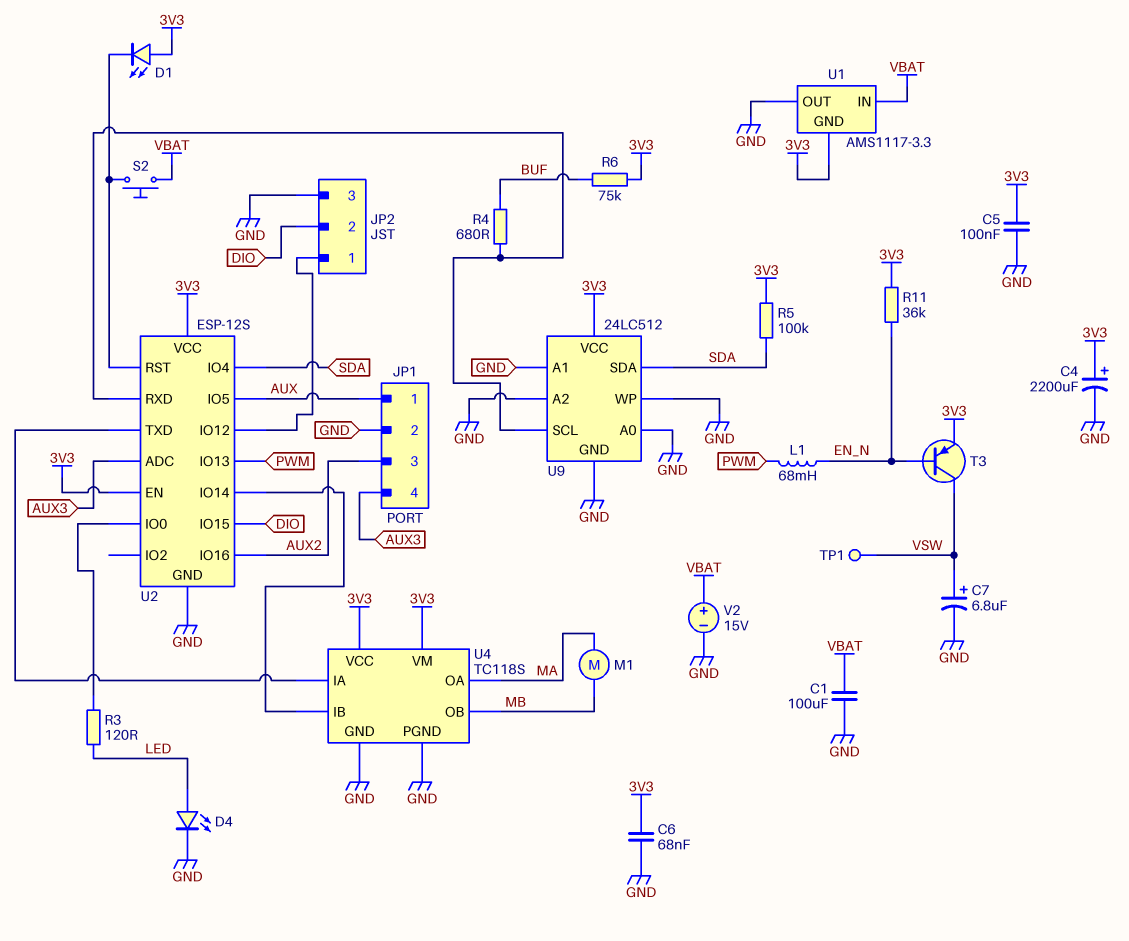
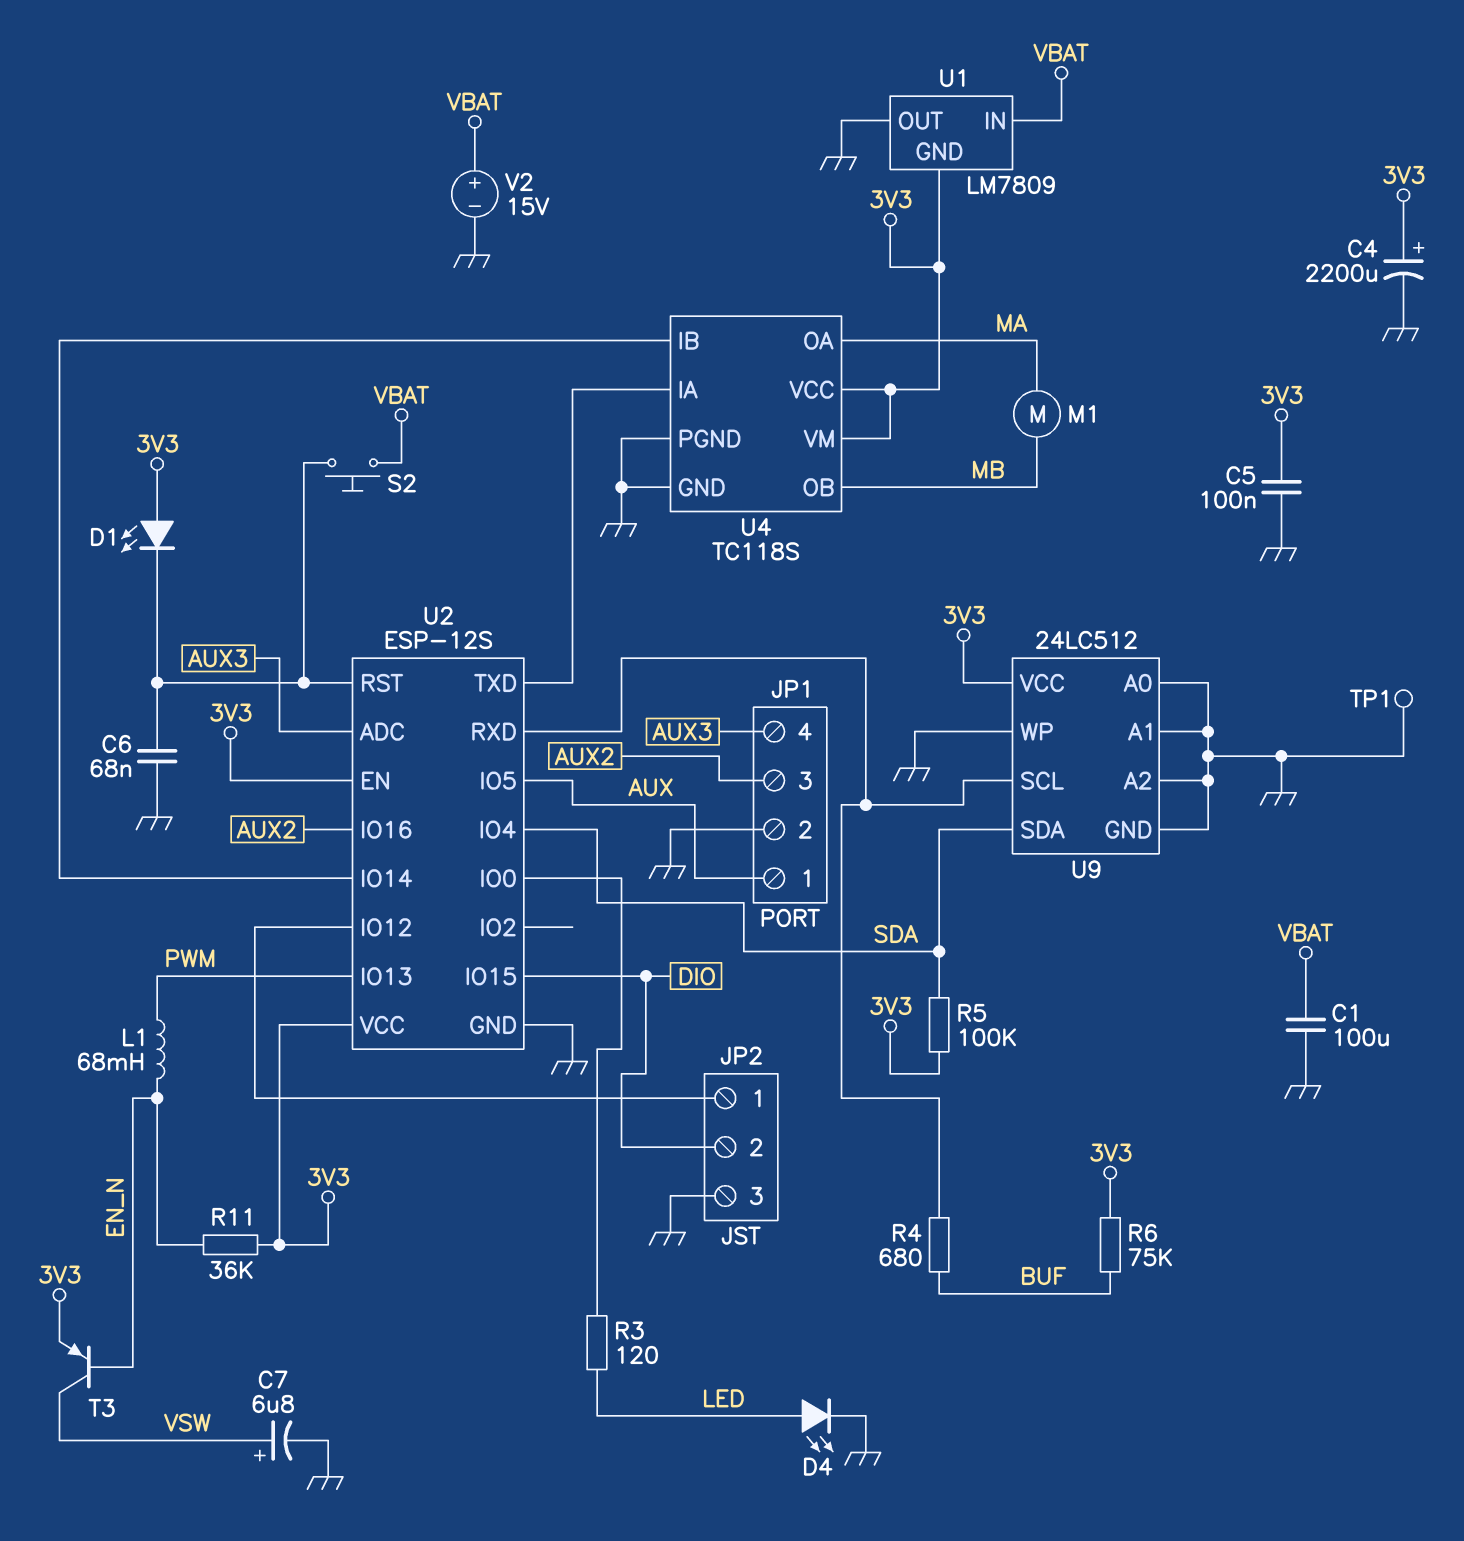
C6: 68nF (3V3, GND) -> 68nF (GND, U2/RST)
TP1: test point (VSW) -> test point (GND)
U1: AMS1117-3.3 -> LM7809

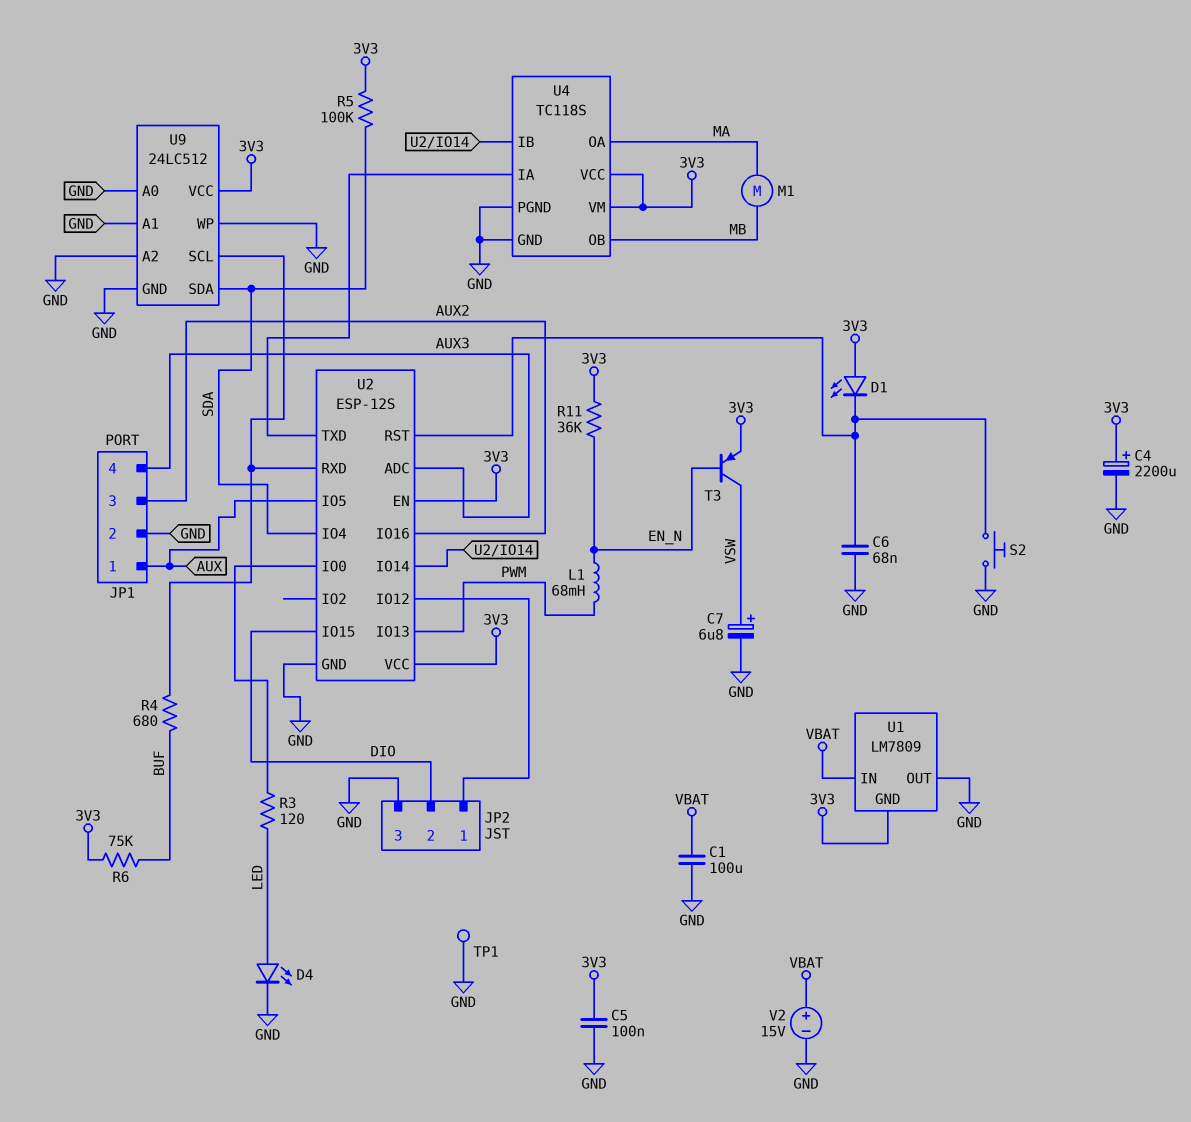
S2: button (U2/RST, VBAT) -> button (GND, U2/RST)

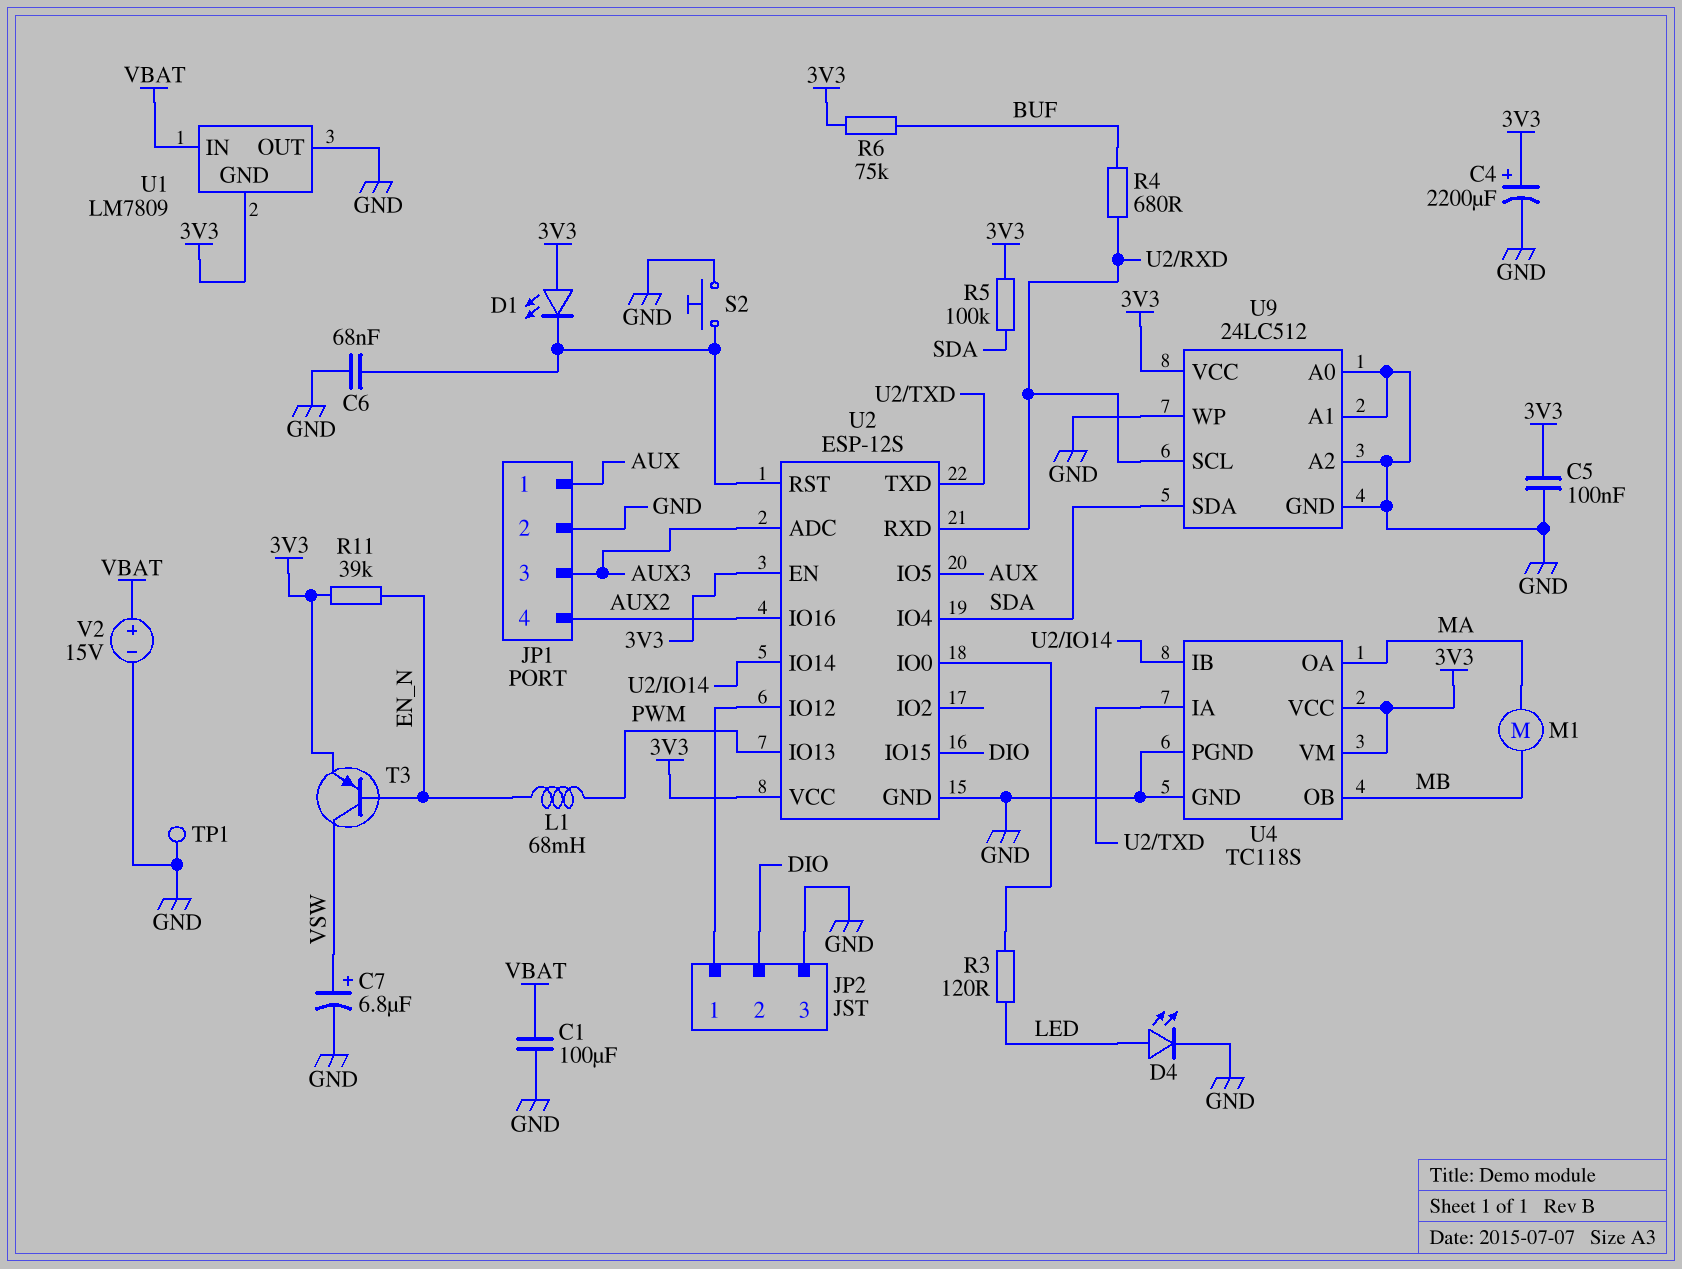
JP1 pin 3: AUX2 -> AUX3
JP1 pin 4: AUX3 -> AUX2
R11: 36k (3V3, EN_N) -> 39k (3V3, EN_N)

